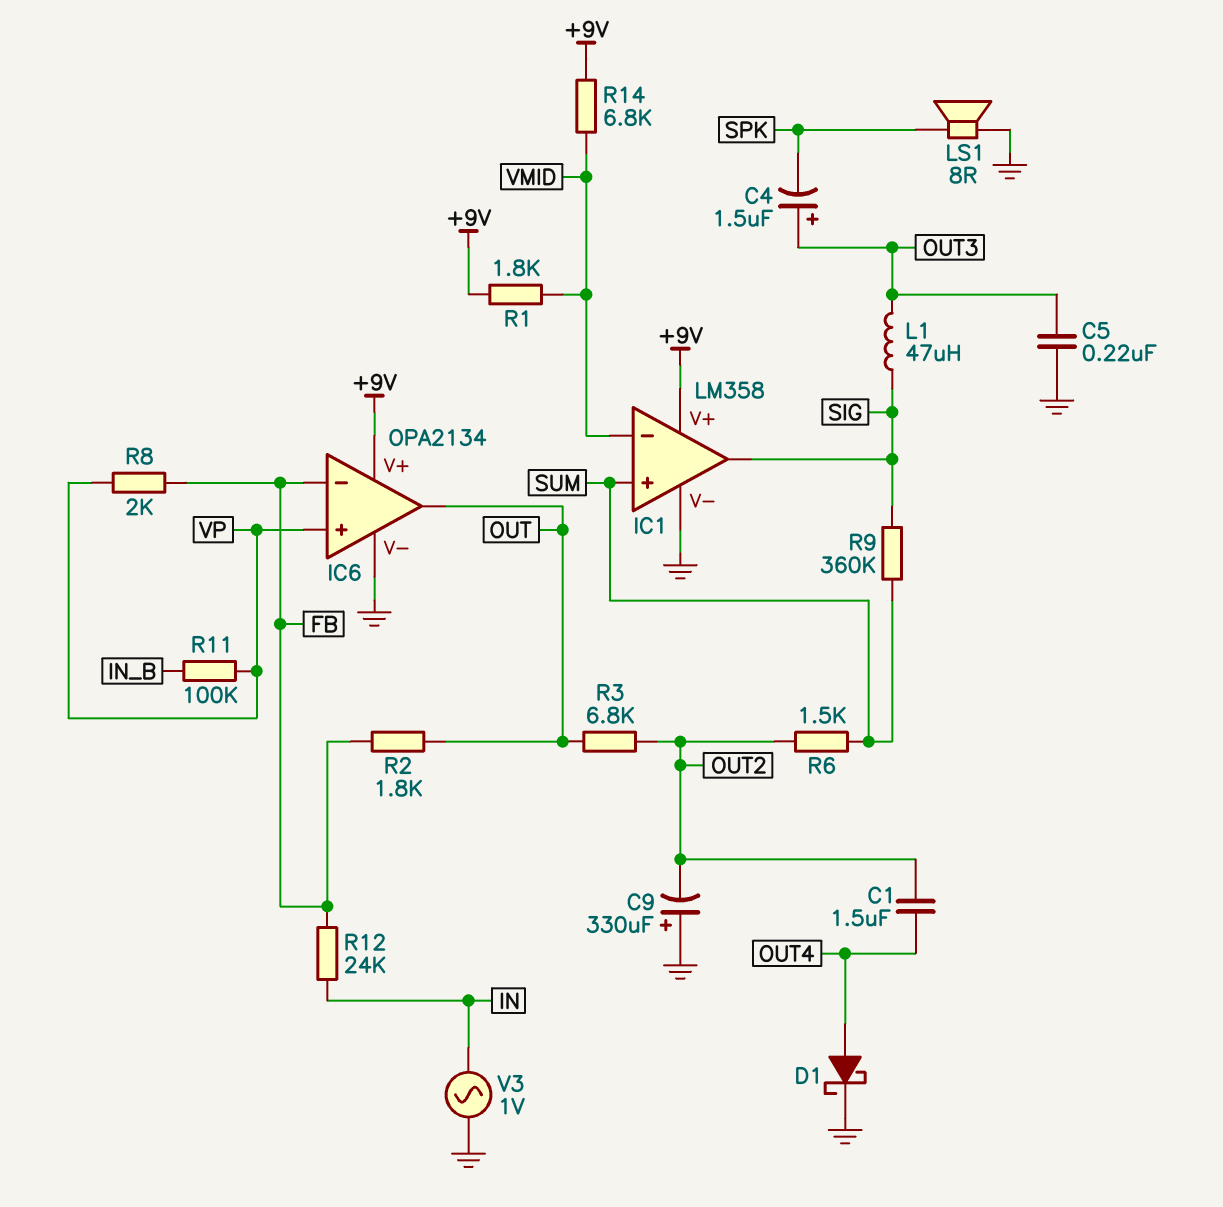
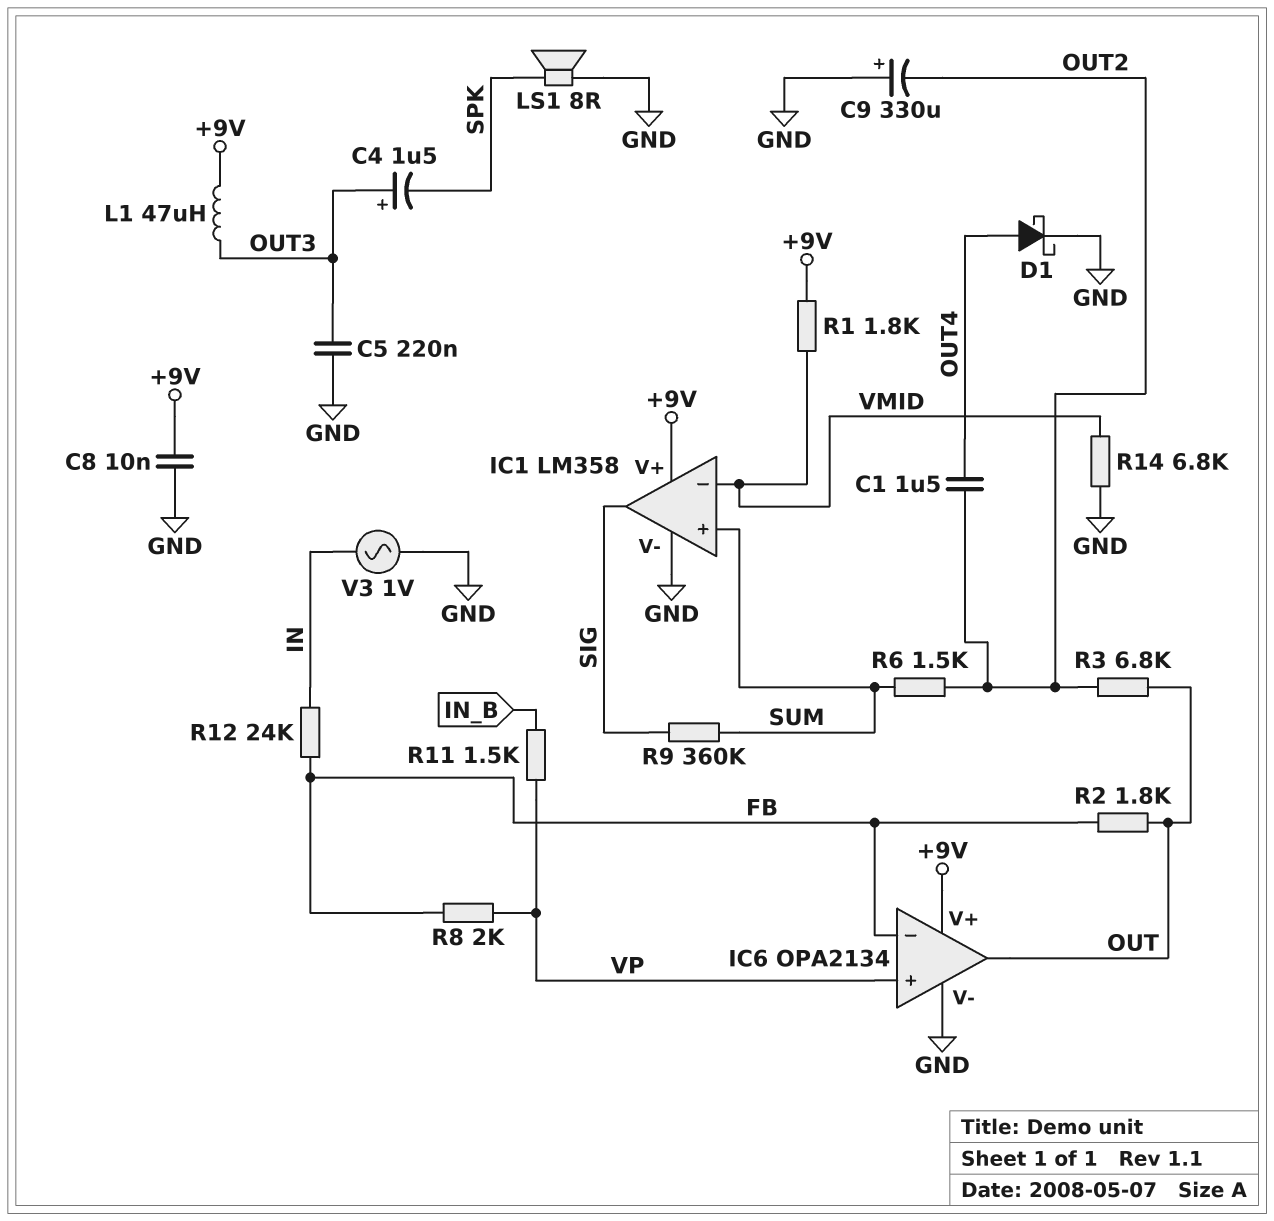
C8: none -> 10nF (+9V, GND)
L1: 47uH (OUT3, SIG) -> 47uH (+9V, OUT3)
R11: 100k (IN_B, VP) -> 1.5k (IN_B, VP)
R14: 6.8k (+9V, VMID) -> 6.8k (GND, VMID)

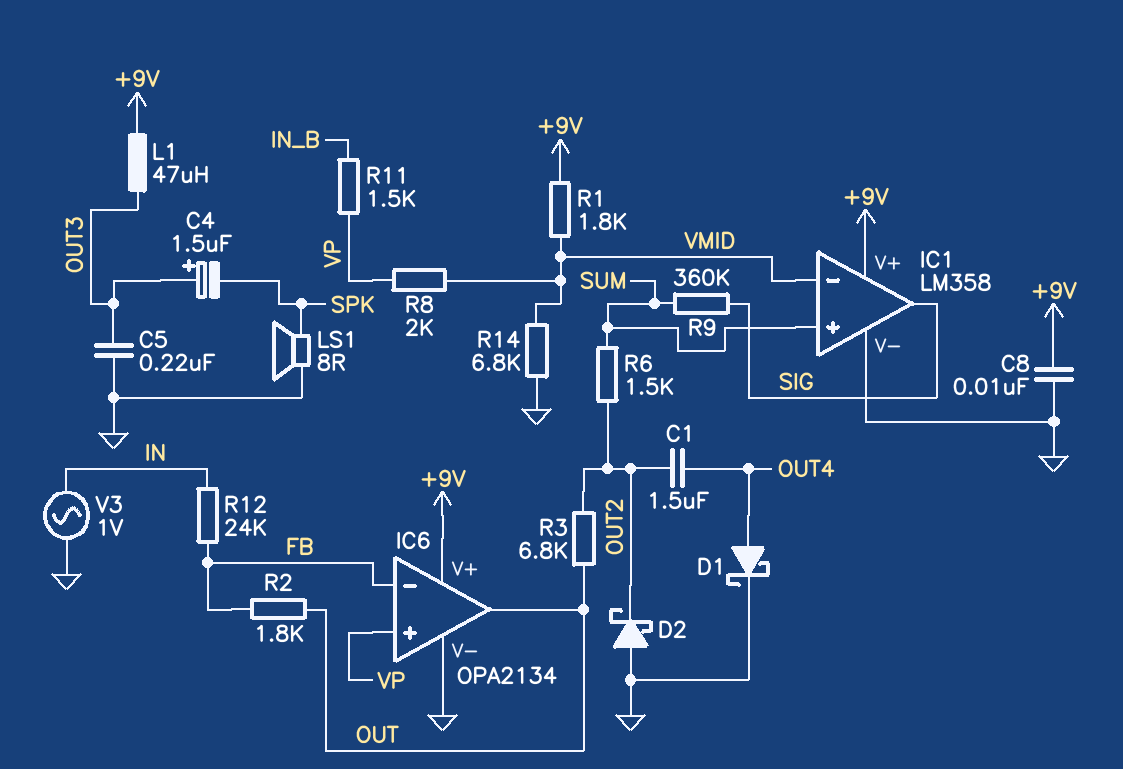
C9: 330uF (plus GND, minus OUT2) -> none
D2: none -> schottky (A GND, K OUT2)
R8: 2k (FB, VP) -> 2k (VMID, VP)

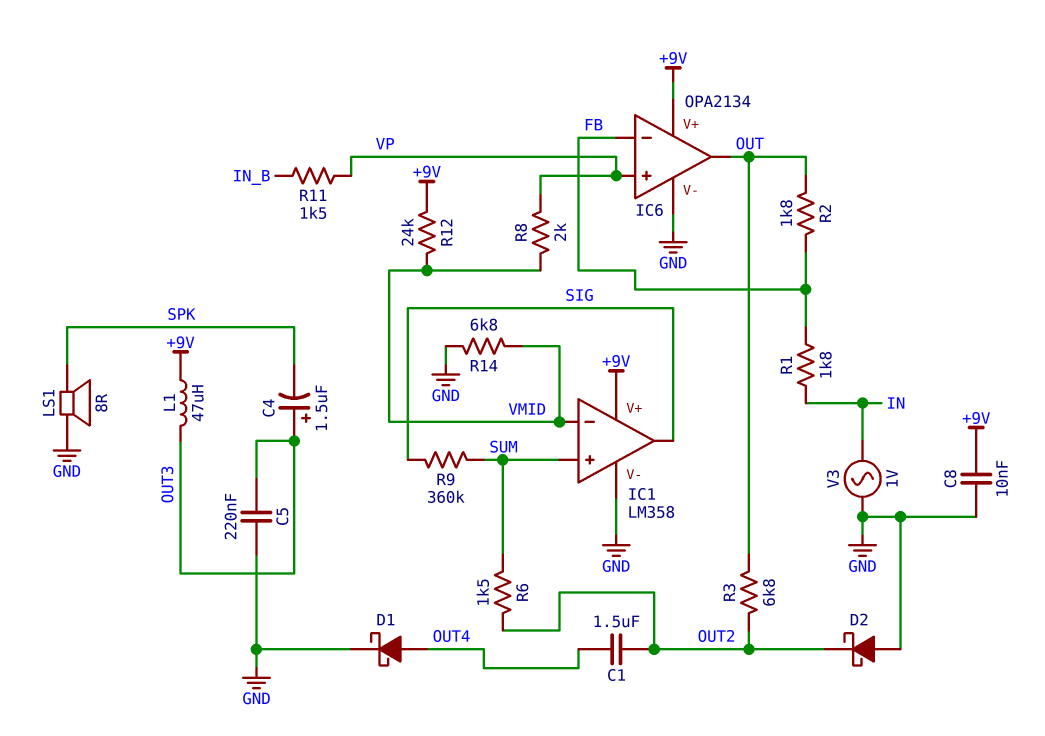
R1: 1.8k (+9V, VMID) -> 1.8k (FB, IN)
R12: 24k (FB, IN) -> 24k (+9V, VMID)

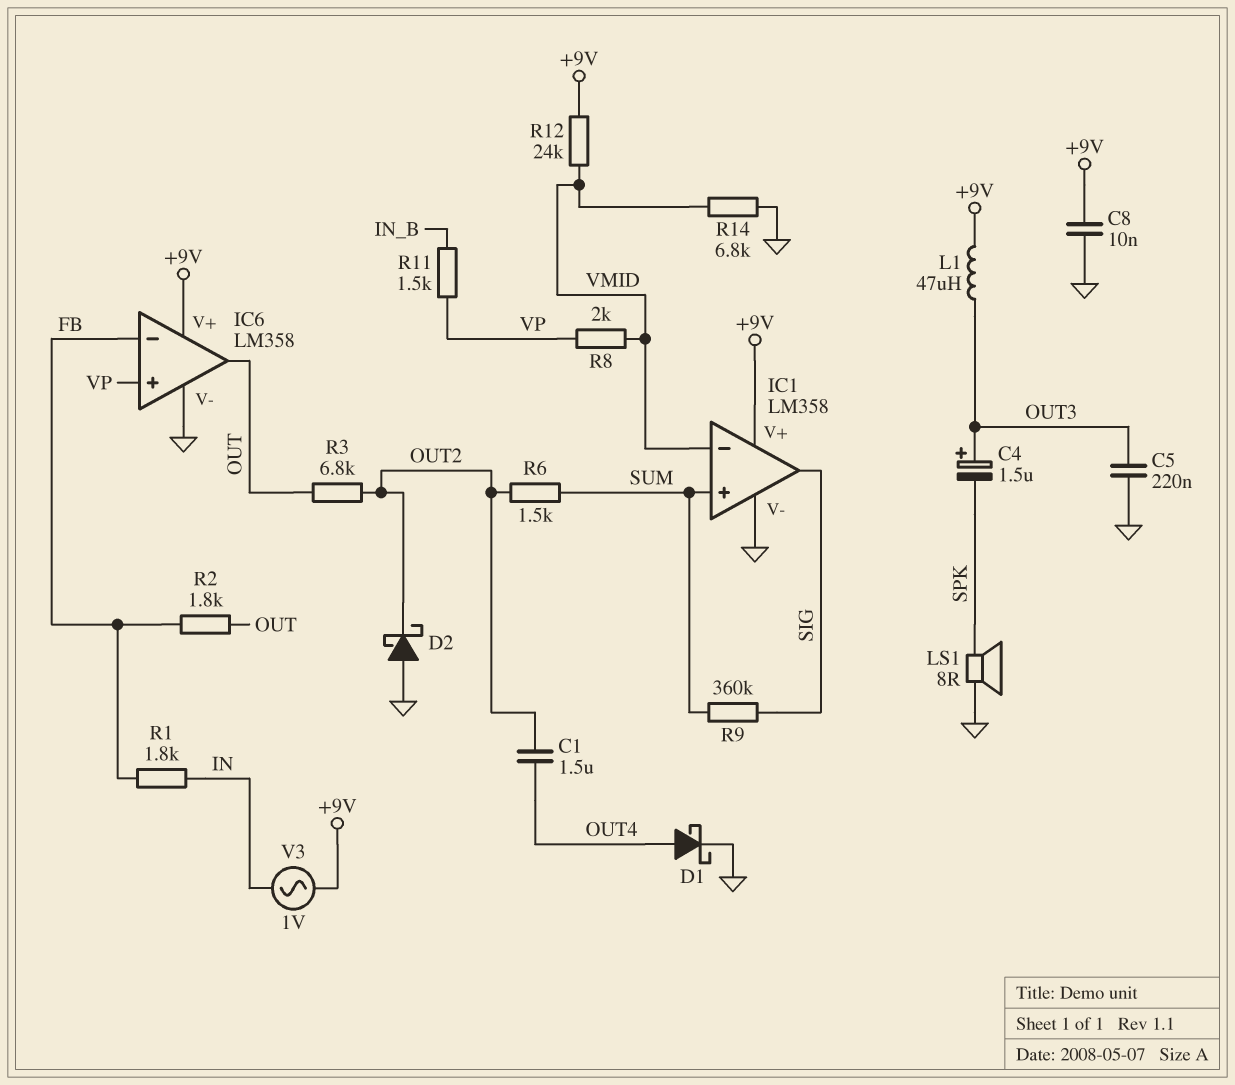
IC6: OPA2134 -> LM358
V3: AC 1V (GND, IN) -> AC 1V (+9V, IN)

